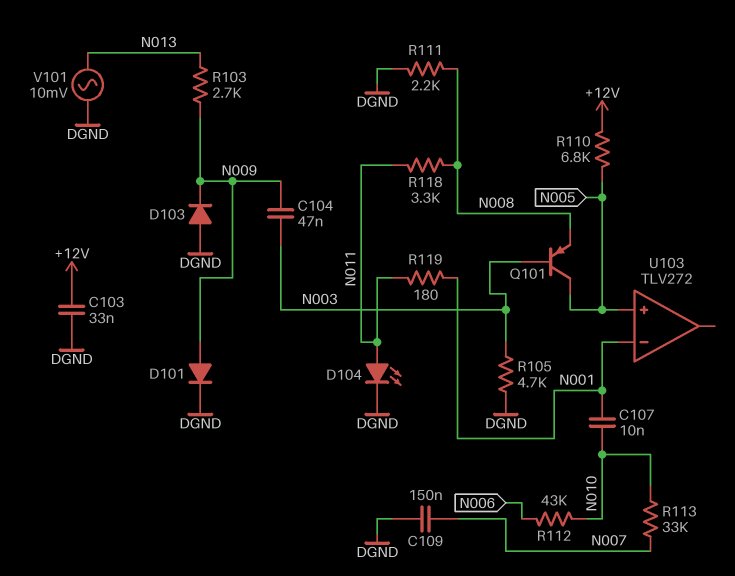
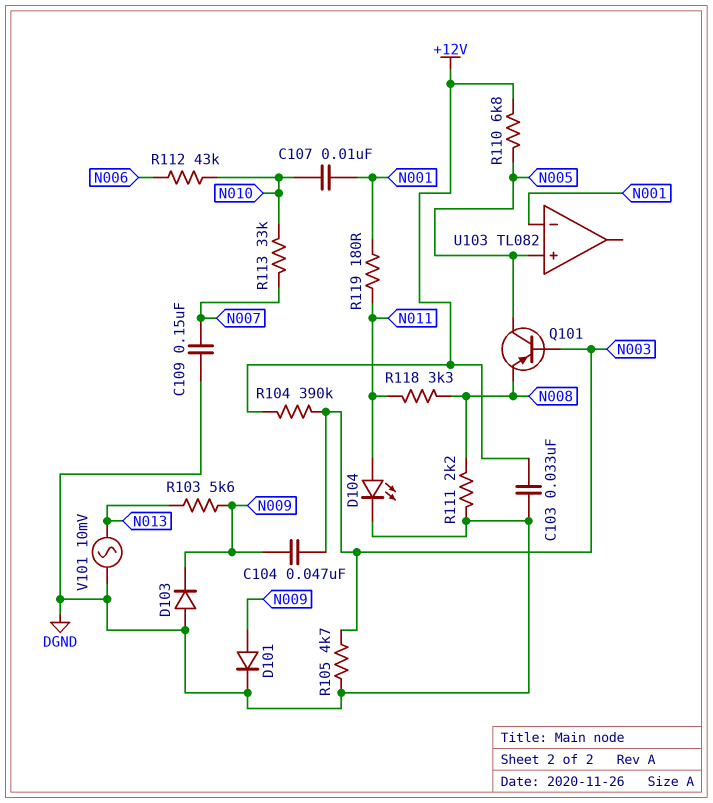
R103: 2.7k (N009, N013) -> 5.6k (N009, N013)
R104: none -> 390k (+12V, N003)
U103: TLV272 -> TL082

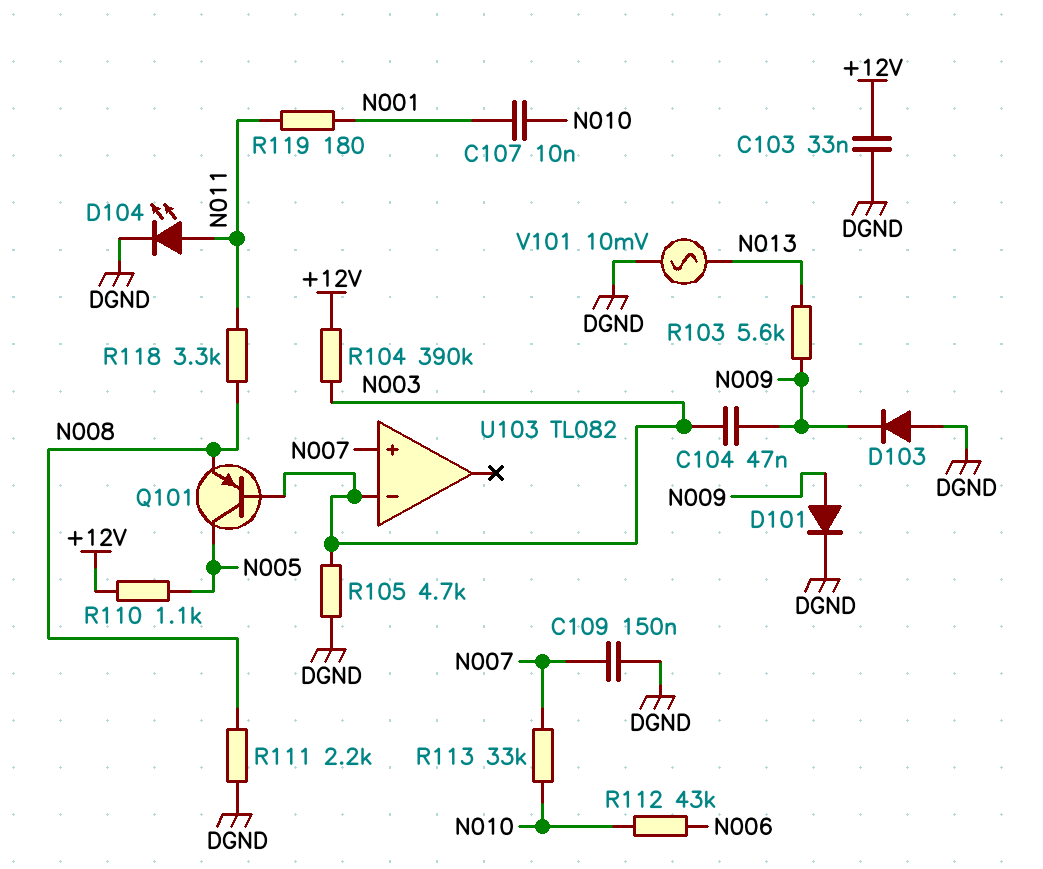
R110: 6.8k (+12V, N005) -> 1.1k (+12V, N005)
U103 pin in+: N005 -> N007
U103 pin in-: N001 -> N003

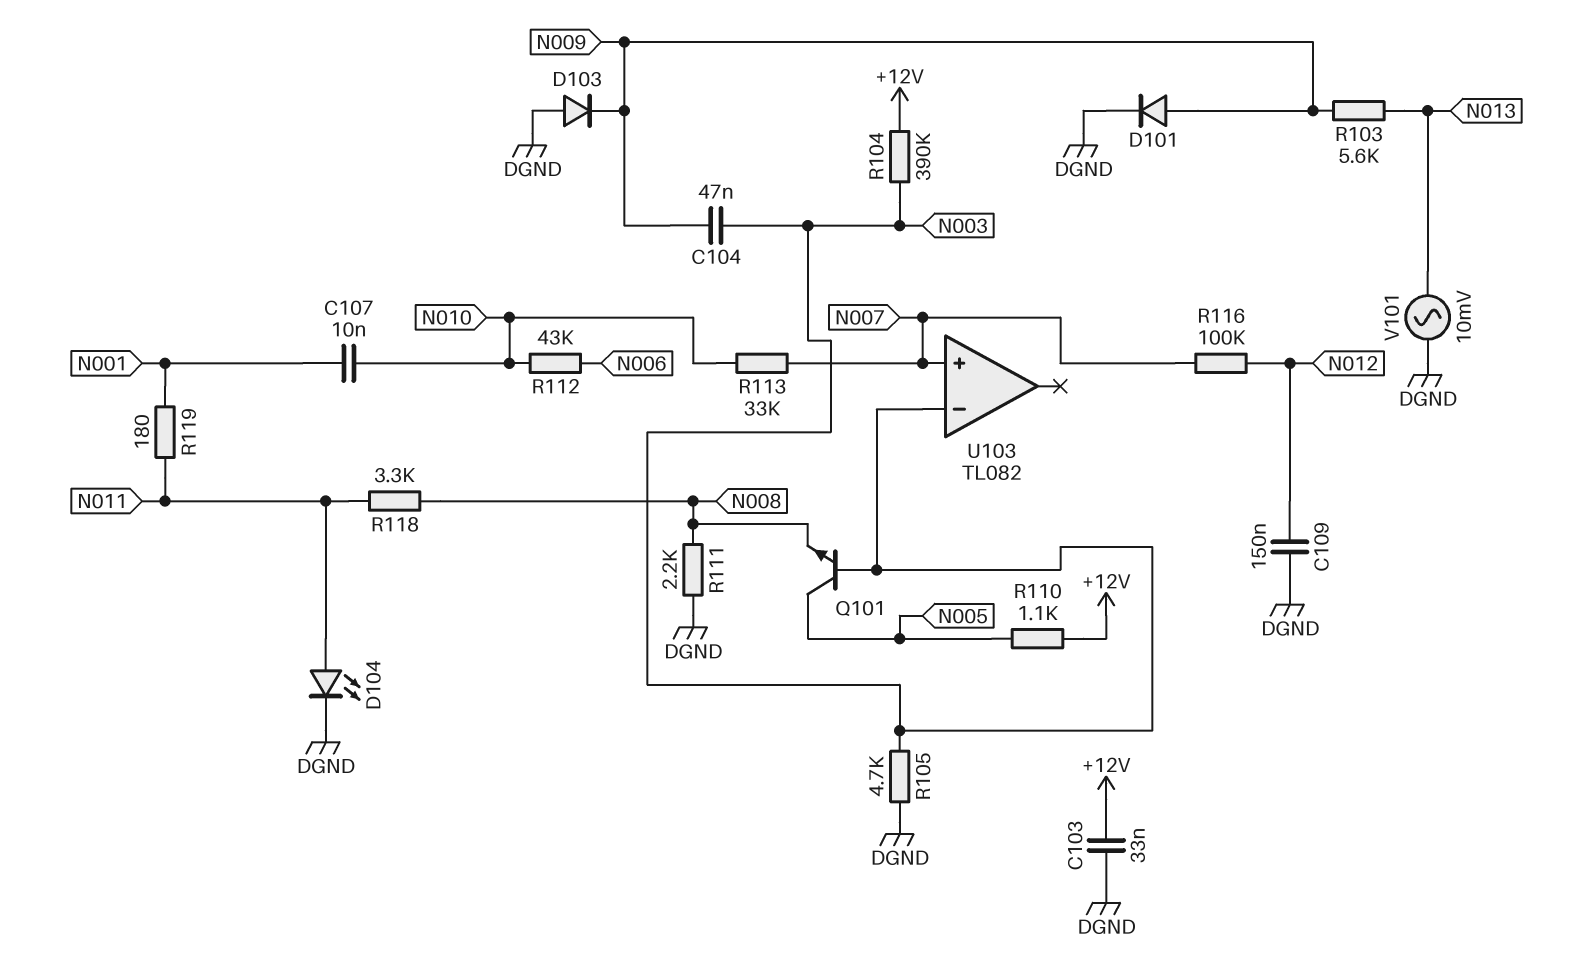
C109: 150nF (DGND, N007) -> 150nF (DGND, N012)
Q101: PNP (B N003, C N005, E N008) -> NPN (B N003, C N005, E N008)
R116: none -> 100k (N007, N012)

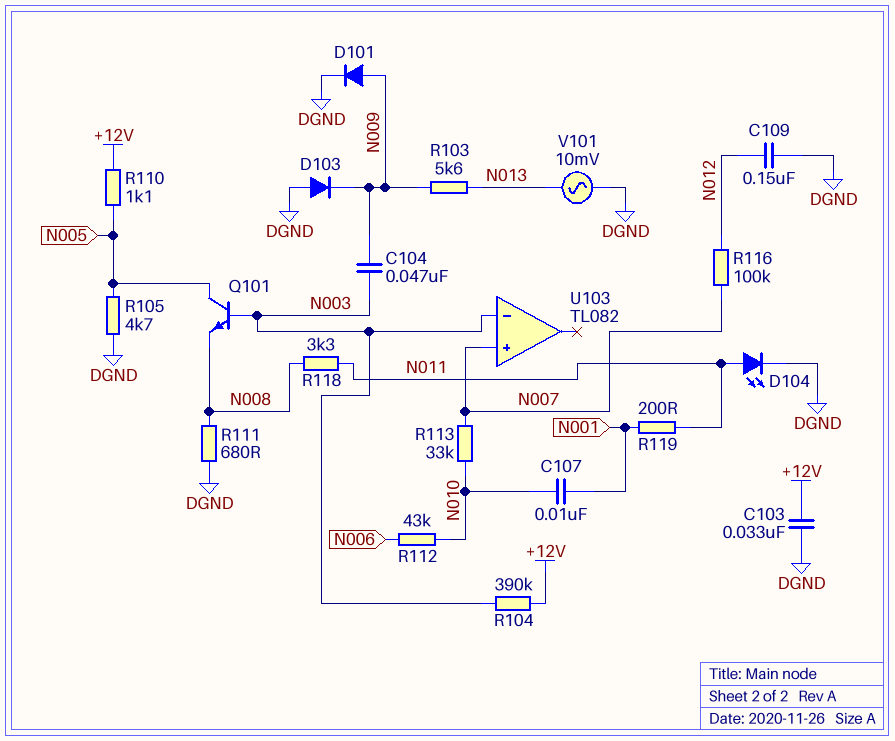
R105: 4.7k (DGND, N003) -> 4.7k (DGND, N005)
R111: 2.2k (DGND, N008) -> 680 (DGND, N008)
R119: 180 (N001, N011) -> 200 (N001, N011)

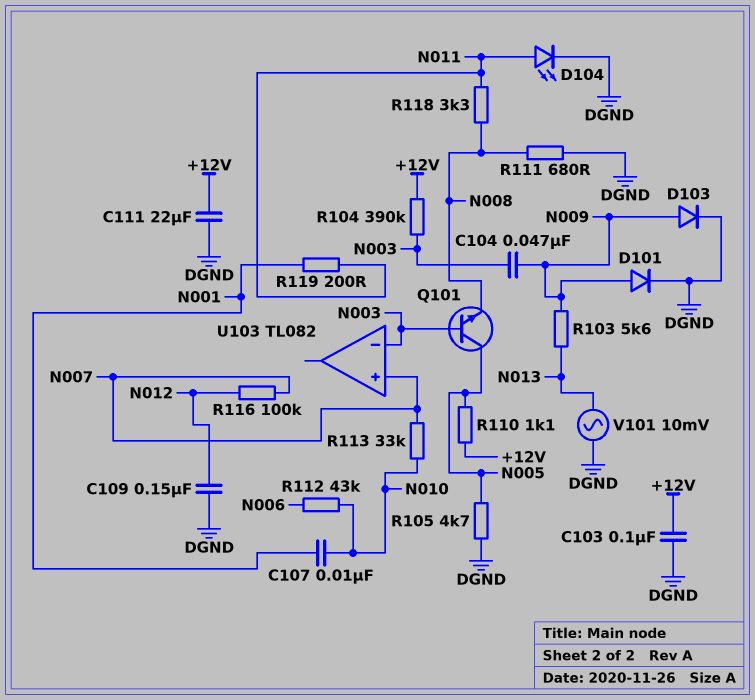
C103: 33nF (+12V, DGND) -> 100nF (+12V, DGND)
C111: none -> 22uF (+12V, DGND)
D103: diode (A DGND, K N009) -> diode (A N009, K DGND)

